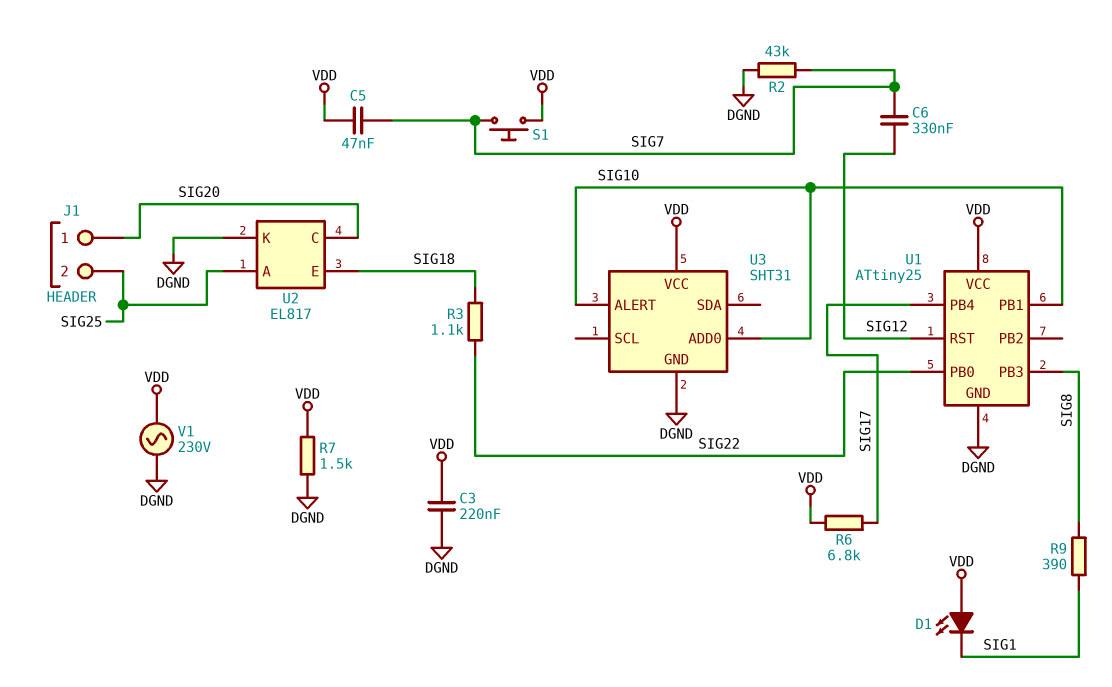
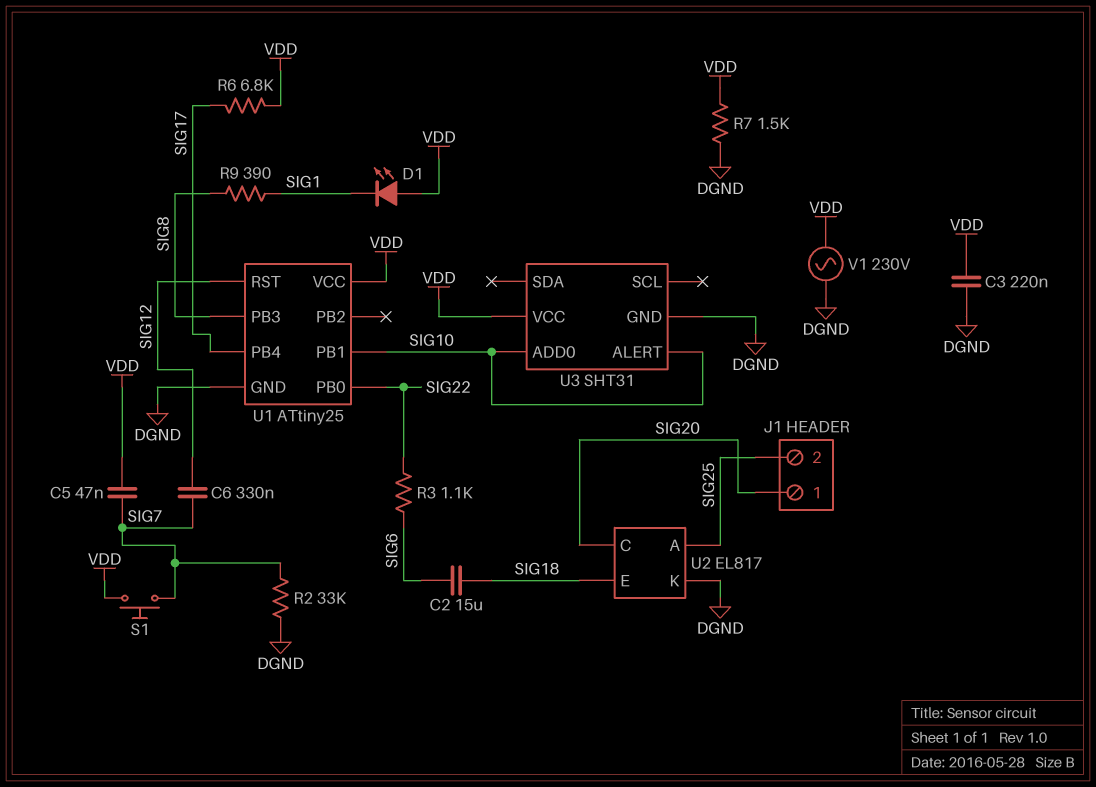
C2: none -> 15uF (SIG6, SIG18)
R2: 43k (DGND, SIG7) -> 33k (DGND, SIG7)
R3: 1.1k (SIG18, SIG22) -> 1.1k (SIG6, SIG22)

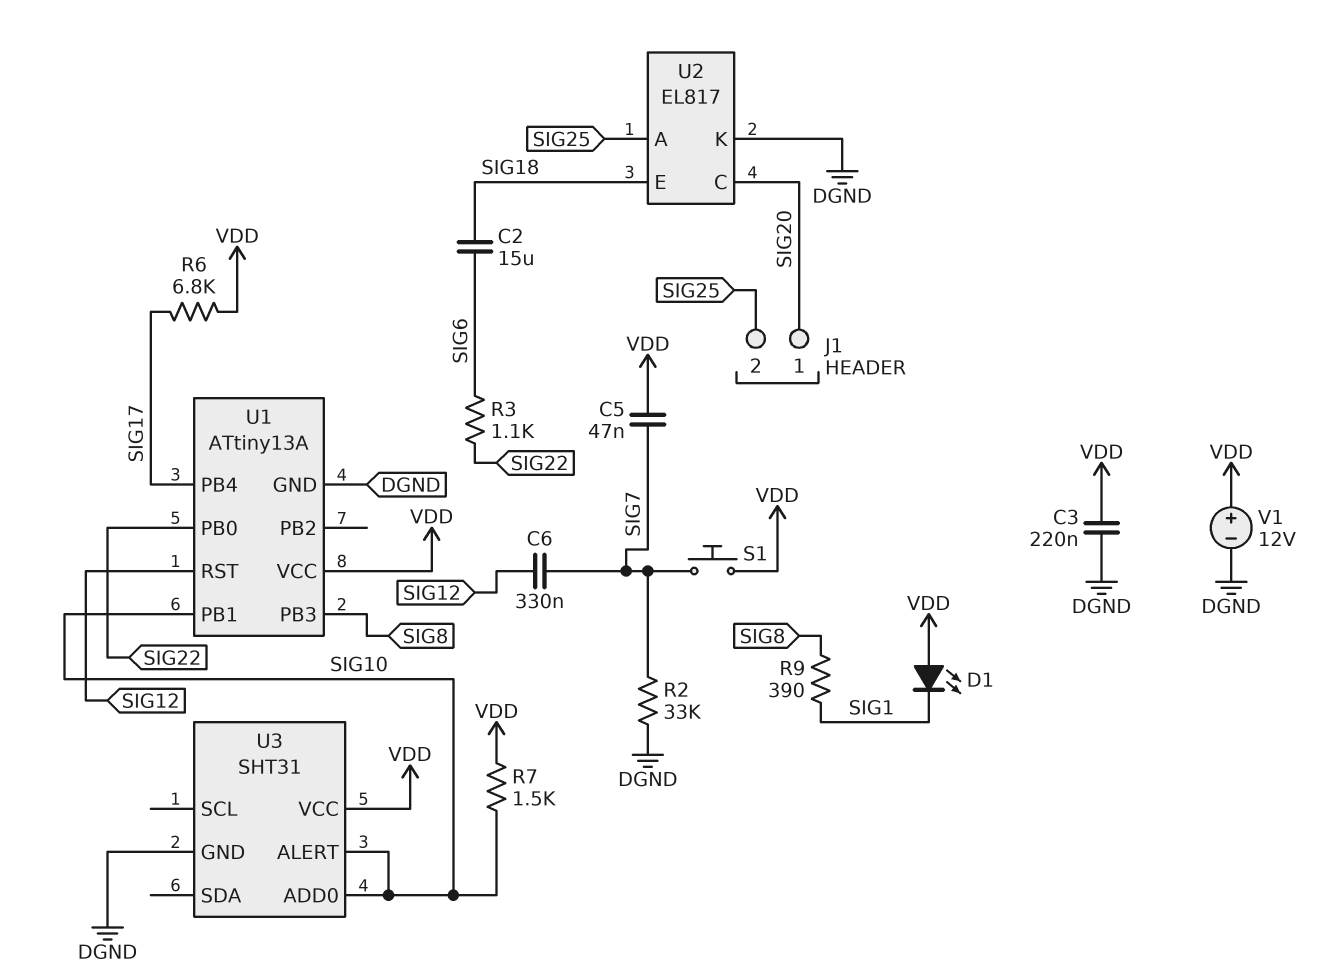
R7: 1.5k (DGND, VDD) -> 1.5k (SIG10, VDD)
U1: ATtiny25 -> ATtiny13A
V1: AC 230V (DGND, VDD) -> 12V (plus VDD, minus DGND)

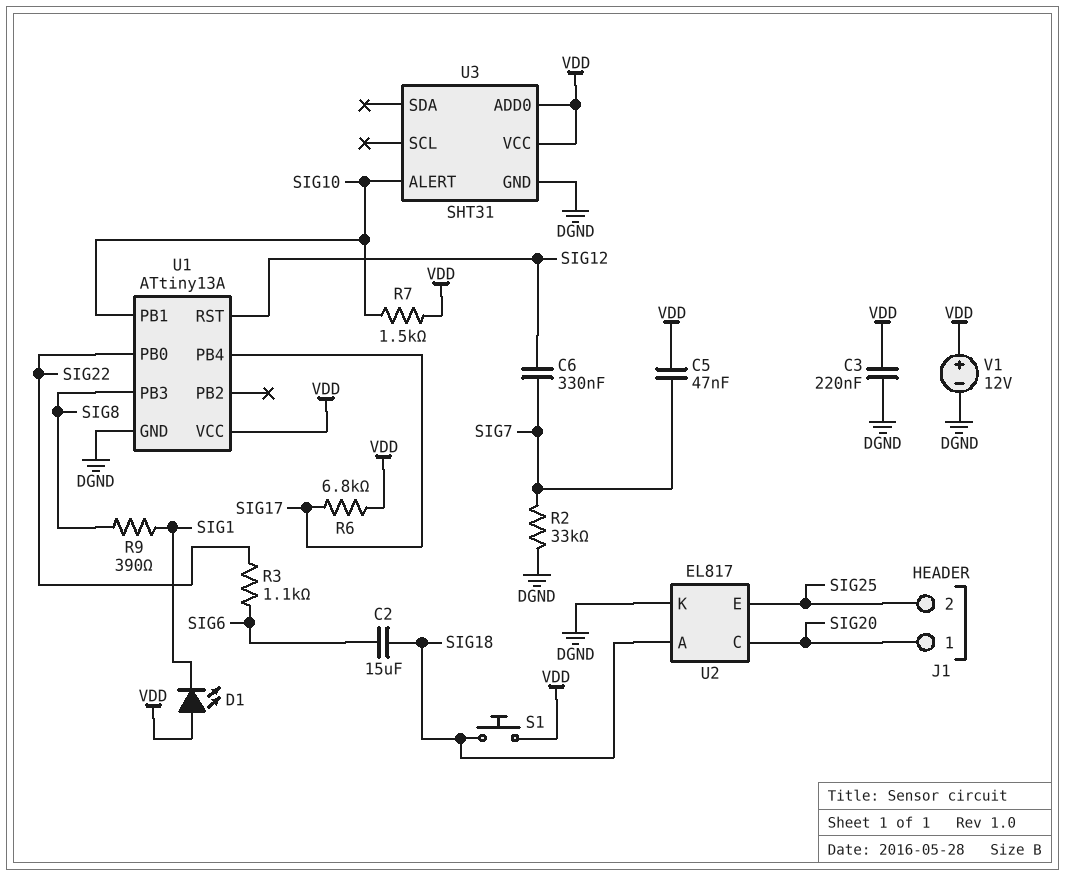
S1: button (SIG7, VDD) -> button (SIG18, VDD)
U2 pin A: SIG25 -> SIG18
U2 pin E: SIG18 -> SIG25
U3 pin ADD0: SIG10 -> VDD

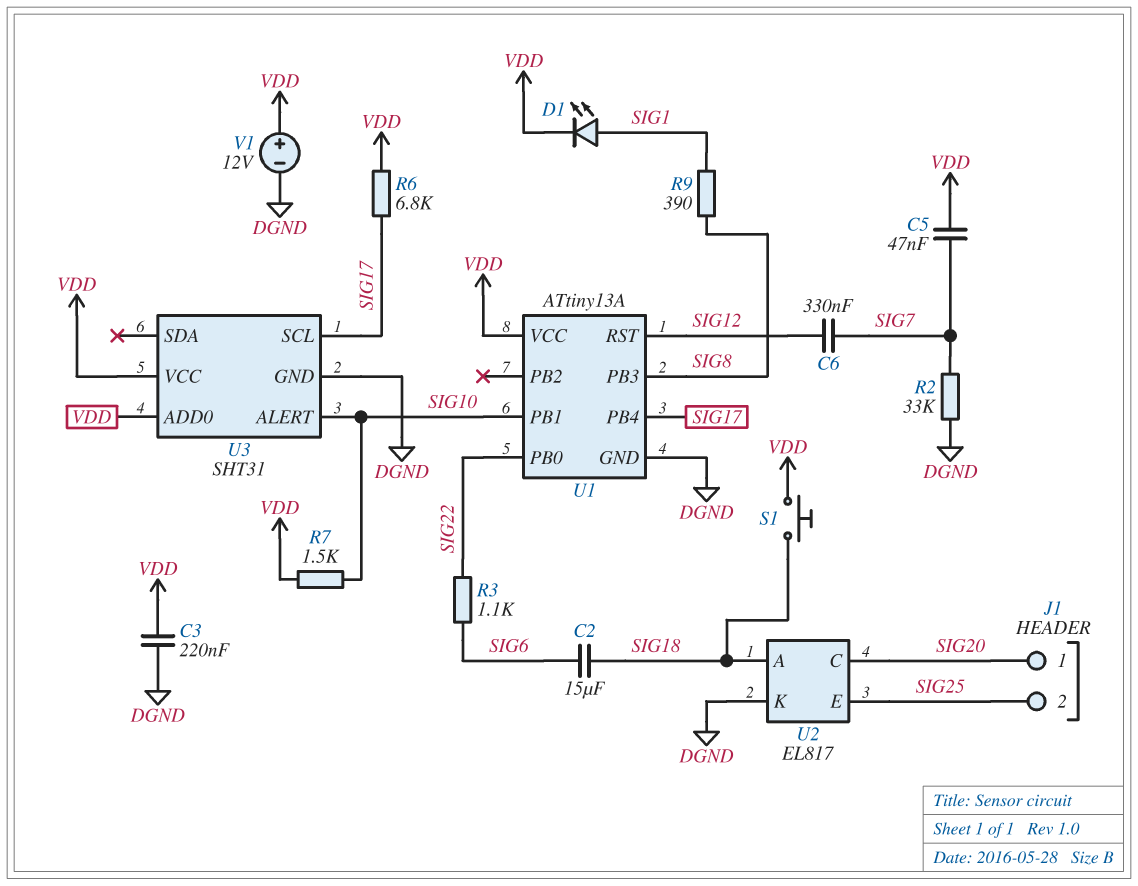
D1: LED (A VDD, K SIG1) -> LED (A SIG1, K VDD)
U3 pin SCL: none -> SIG17

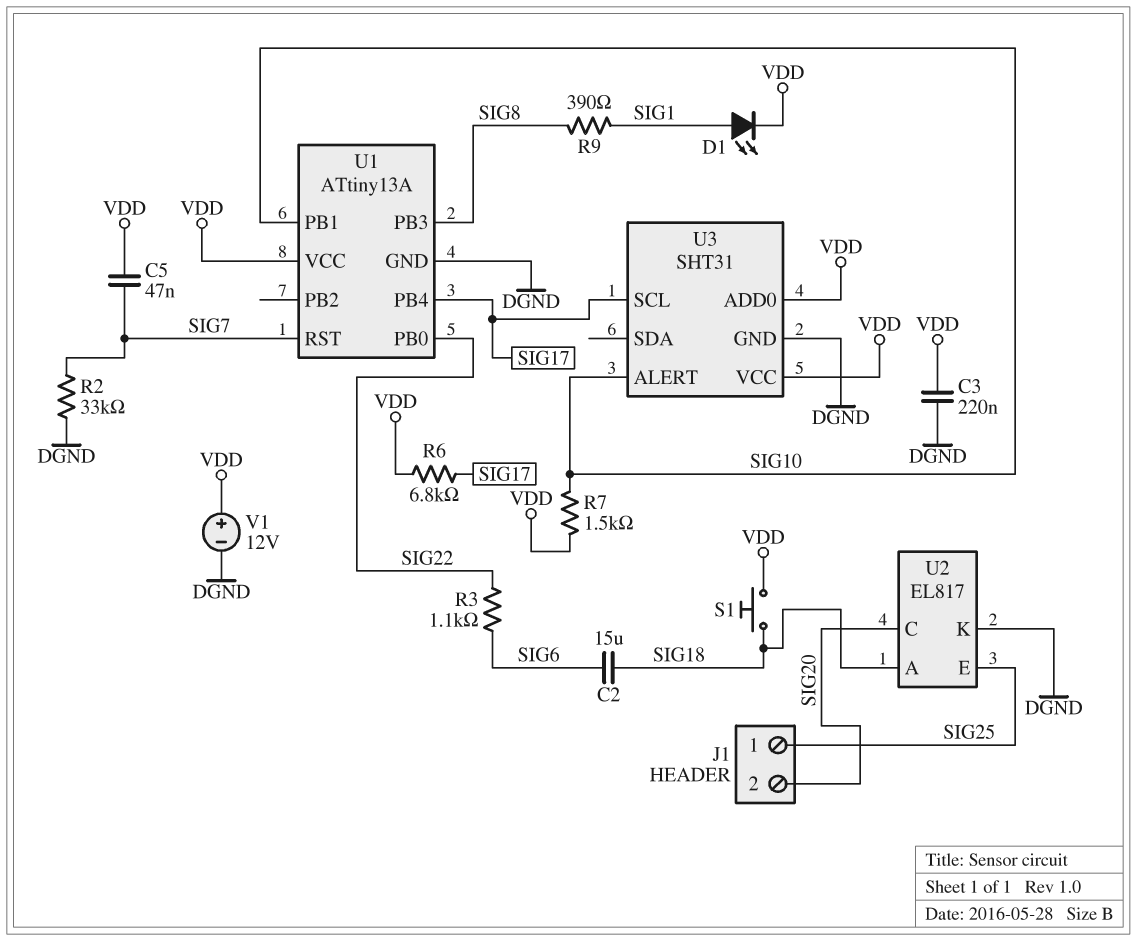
C6: 330nF (SIG7, SIG12) -> none
J1 pin 1: SIG20 -> SIG25
J1 pin 2: SIG25 -> SIG20
U1 pin RST: SIG12 -> SIG7

